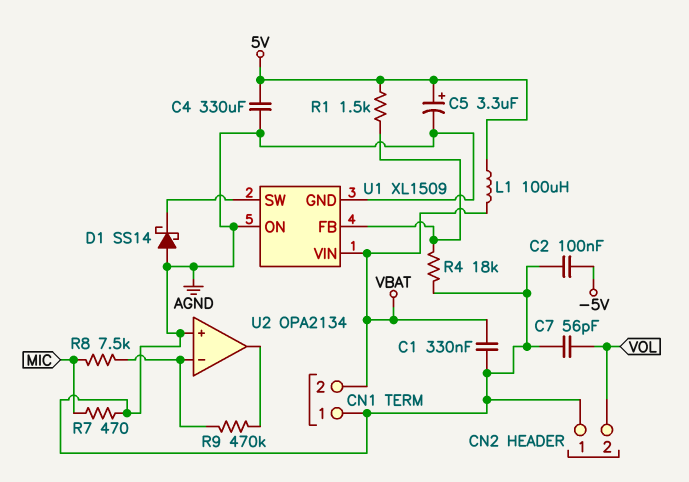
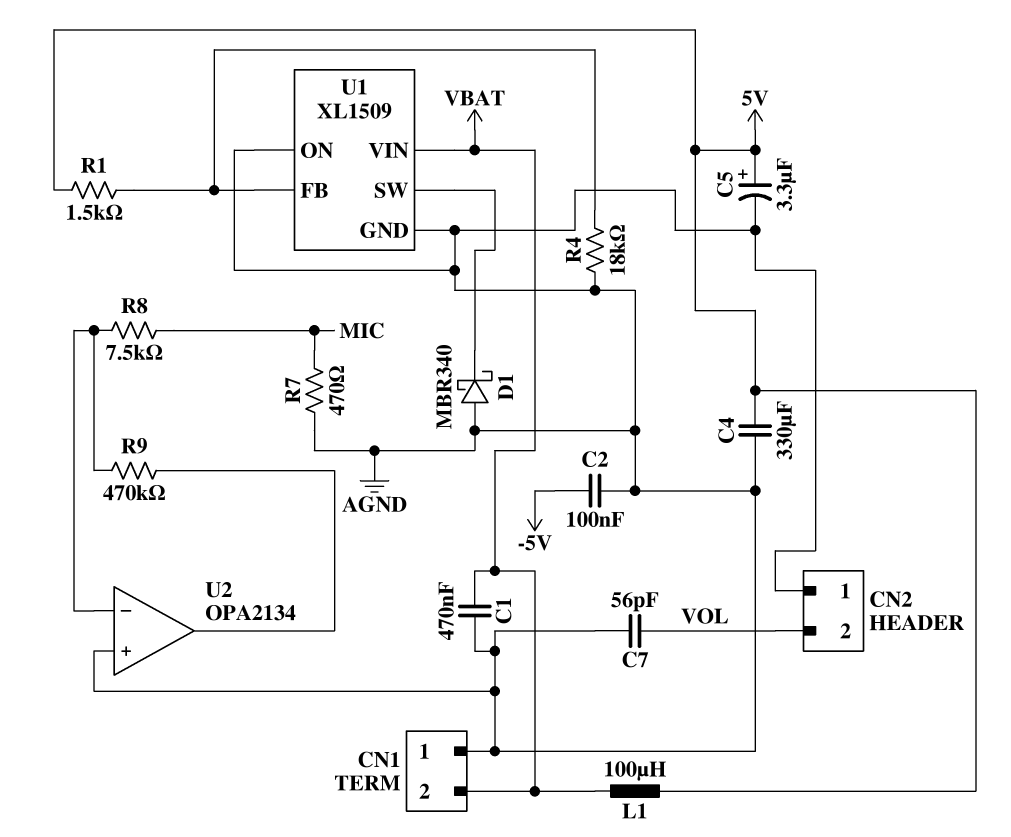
C1: 330nF (AGND, VBAT) -> 470nF (AGND, VBAT)
D1: schottky SS14 (A AGND, K U1/SW) -> schottky MBR340 (A AGND, K U1/SW)

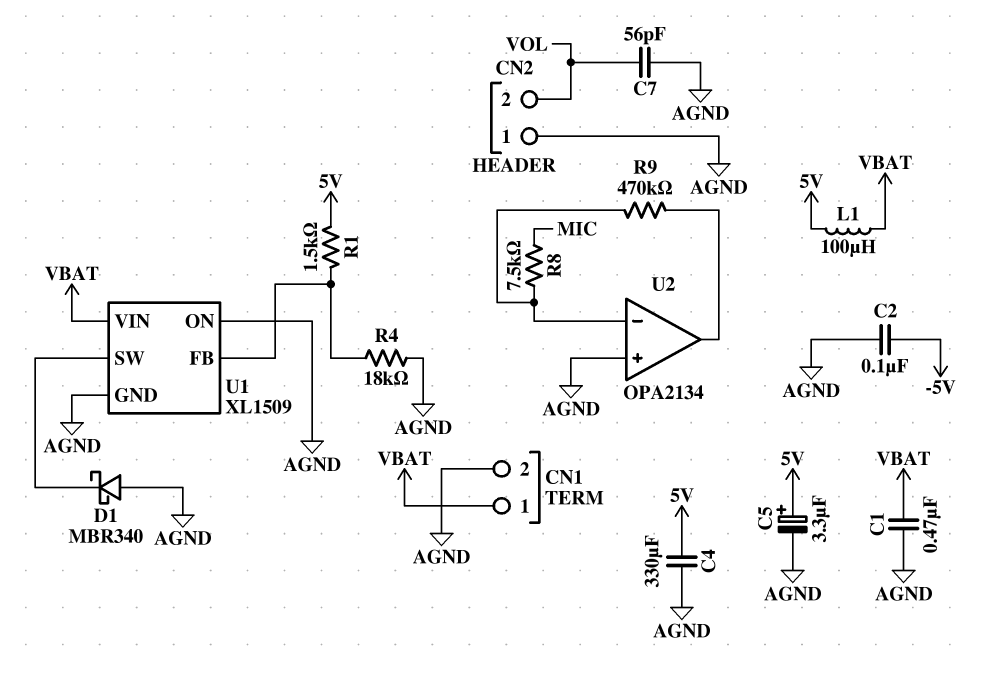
CN1 pin 1: AGND -> VBAT
CN1 pin 2: VBAT -> AGND
R7: 470 (AGND, MIC) -> none

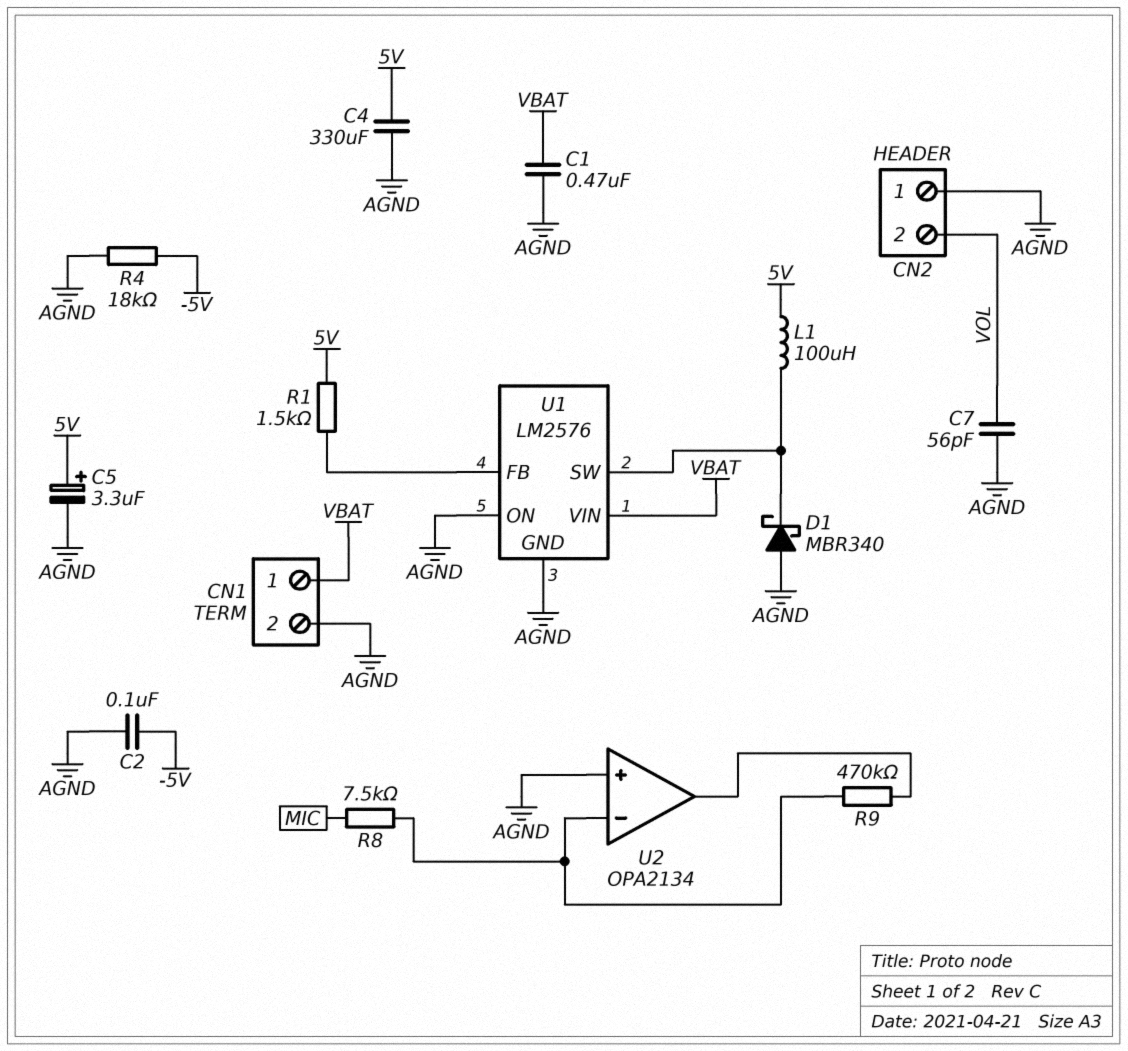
L1: 100uH (5V, VBAT) -> 100uH (5V, U1/SW)
R4: 18k (AGND, U1/FB) -> 18k (-5V, AGND)
U1: XL1509 -> LM2576

